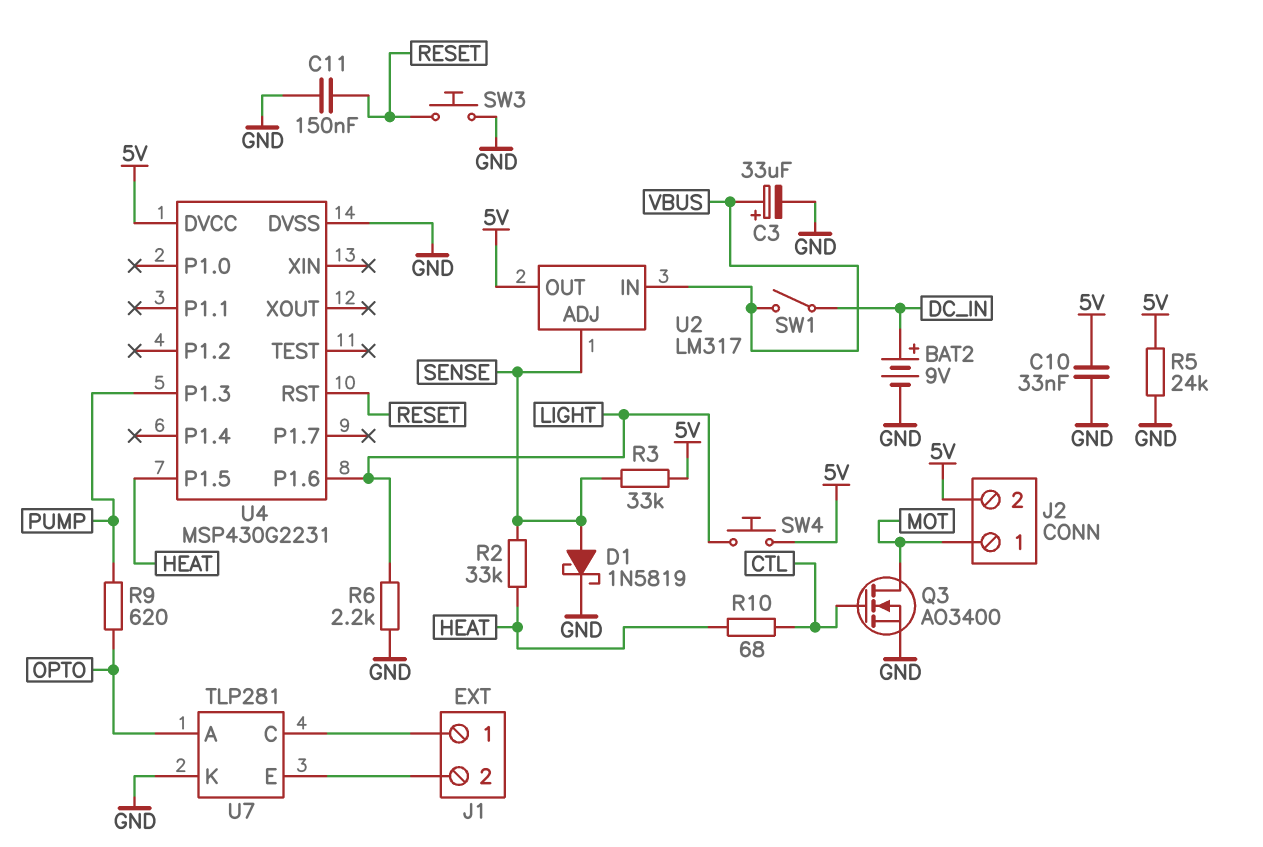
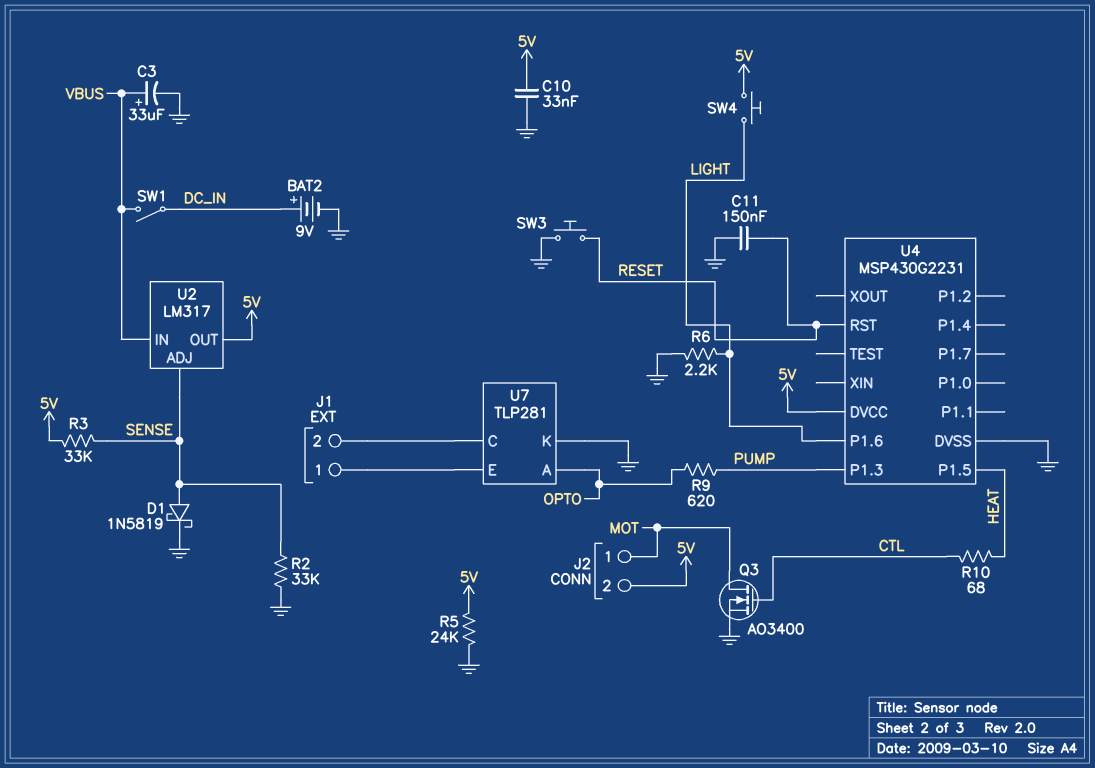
R2: 33k (HEAT, SENSE) -> 33k (GND, SENSE)
U7 pin C: J1/1 -> J1/2
U7 pin E: J1/2 -> J1/1

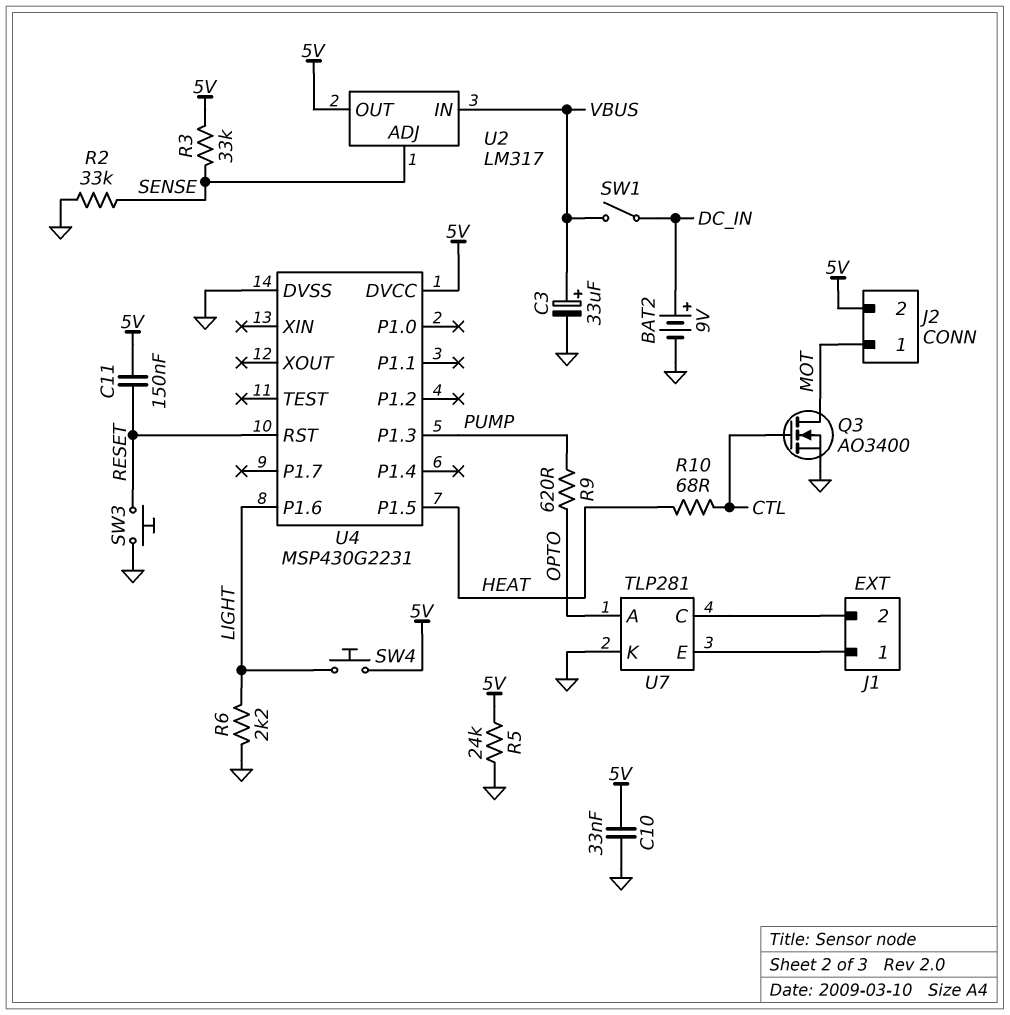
C11: 150nF (GND, RESET) -> 150nF (5V, RESET)
D1: schottky 1N5819 (A SENSE, K GND) -> none

